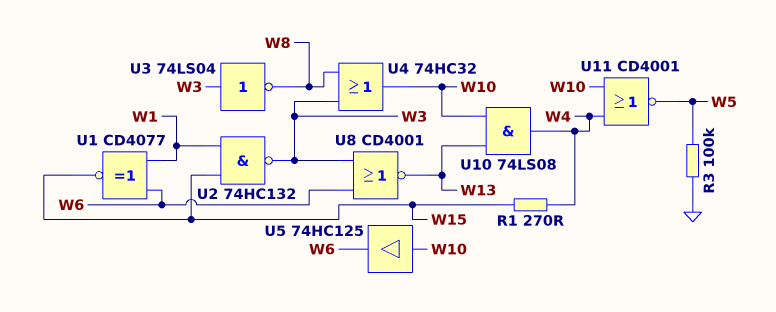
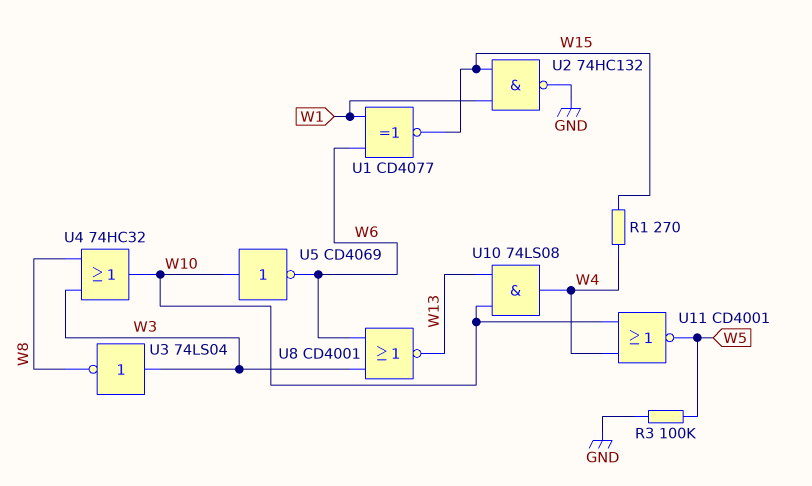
U2: NAND 74HC132 (in W1, in W15, out W3) -> NAND 74HC132 (in W1, in W15, out GND)
U5: buffer 74HC125 (in W10, out W6) -> NOT CD4069 (in W10, out W6)

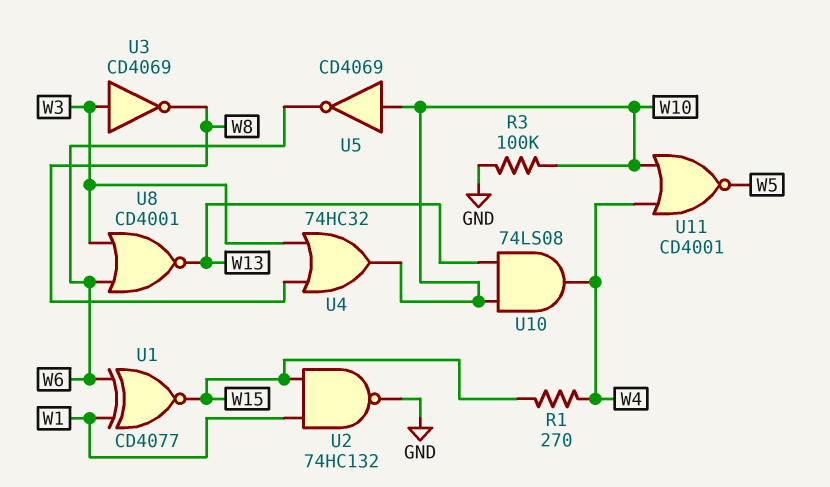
R3: 100k (GND, W5) -> 100k (GND, W10)
U3: NOT 74LS04 (in W3, out W8) -> NOT CD4069 (in W3, out W8)

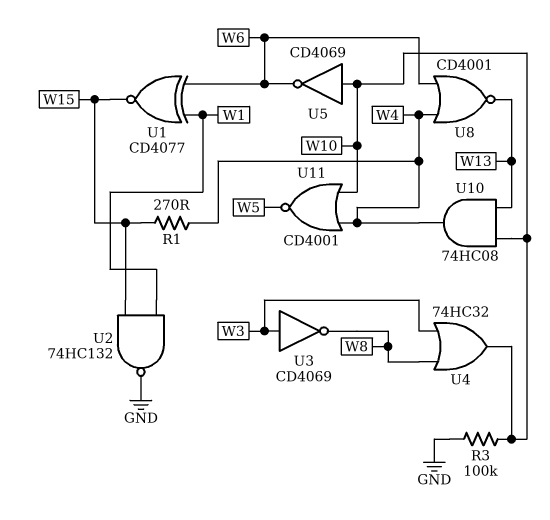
U8: NOR CD4001 (in W3, in W6, out W13) -> NOR CD4001 (in W4, in W6, out W13)
U10: AND 74LS08 (in W10, in W13, out W4) -> AND 74HC08 (in W10, in W13, out W4)

